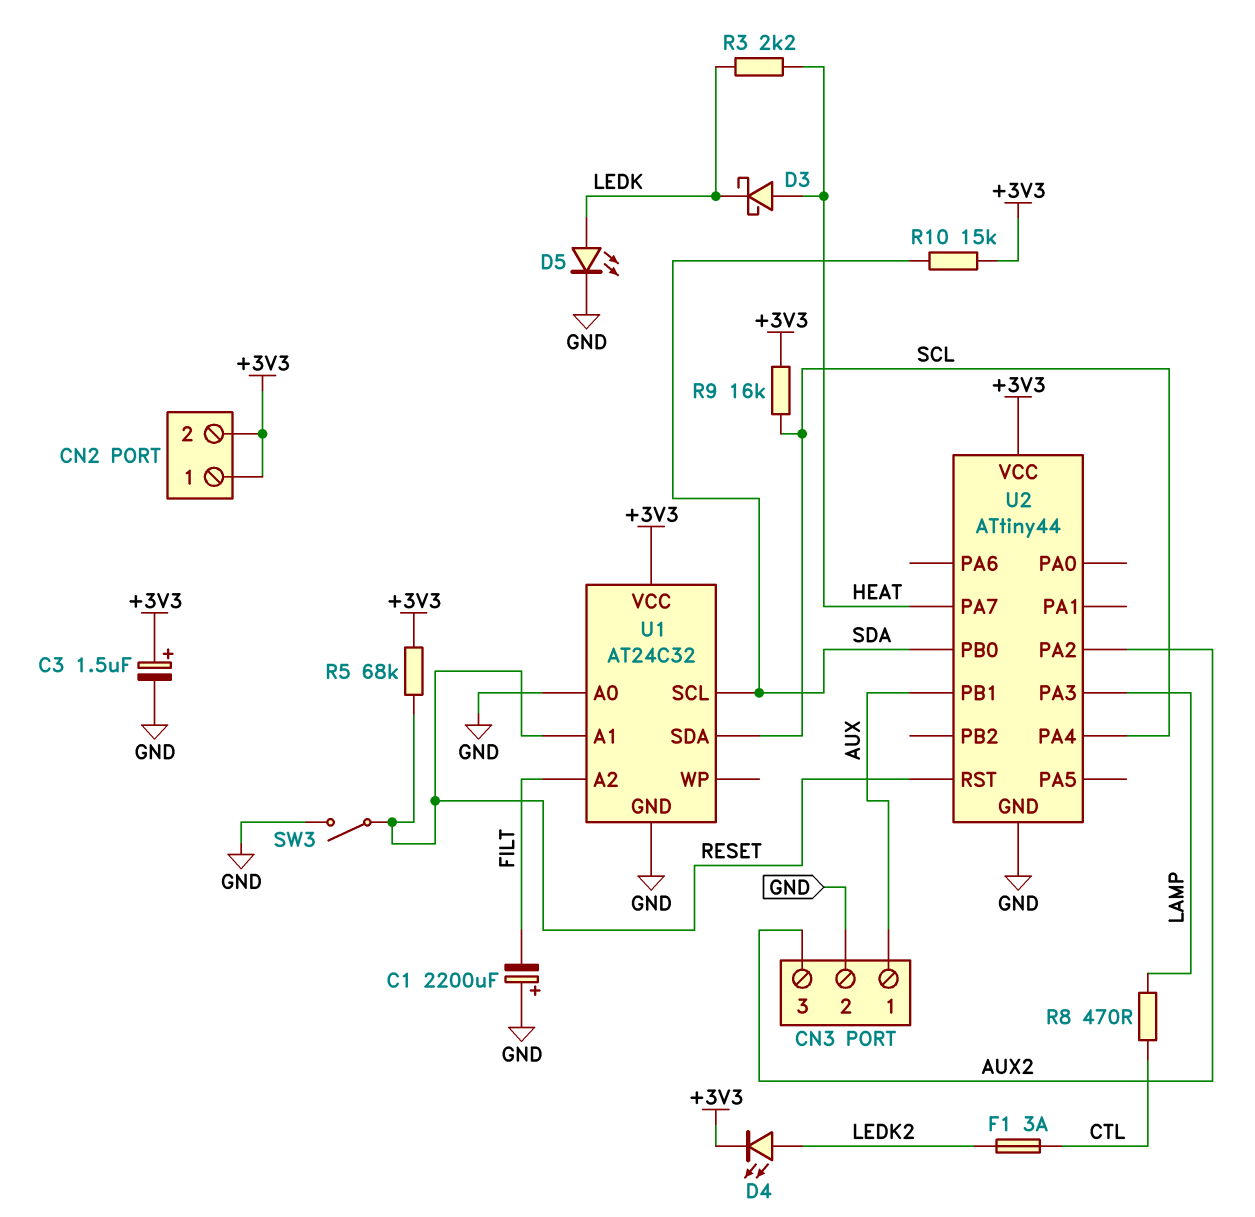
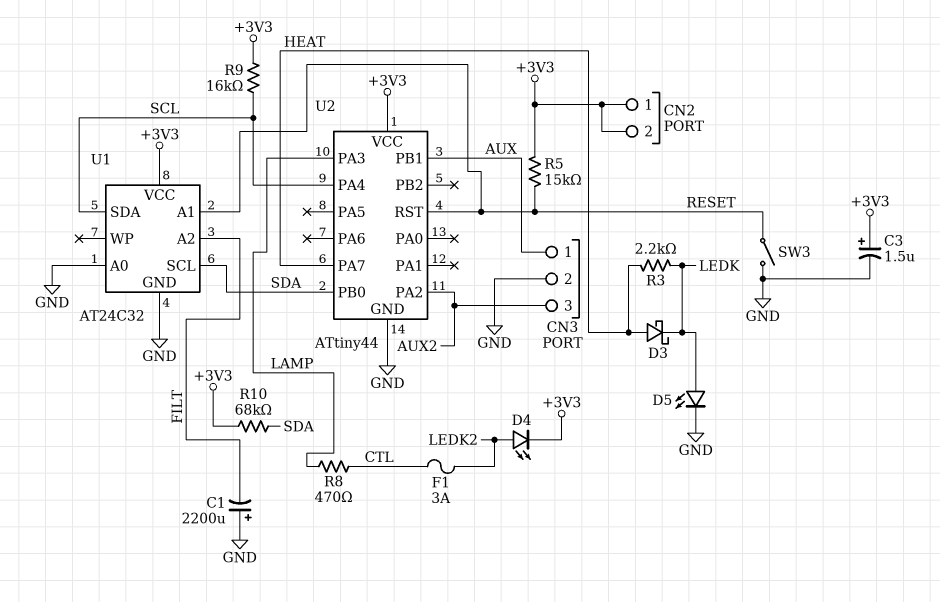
R5: 68k (+3V3, RESET) -> 15k (+3V3, RESET)
R10: 15k (+3V3, SDA) -> 68k (+3V3, SDA)

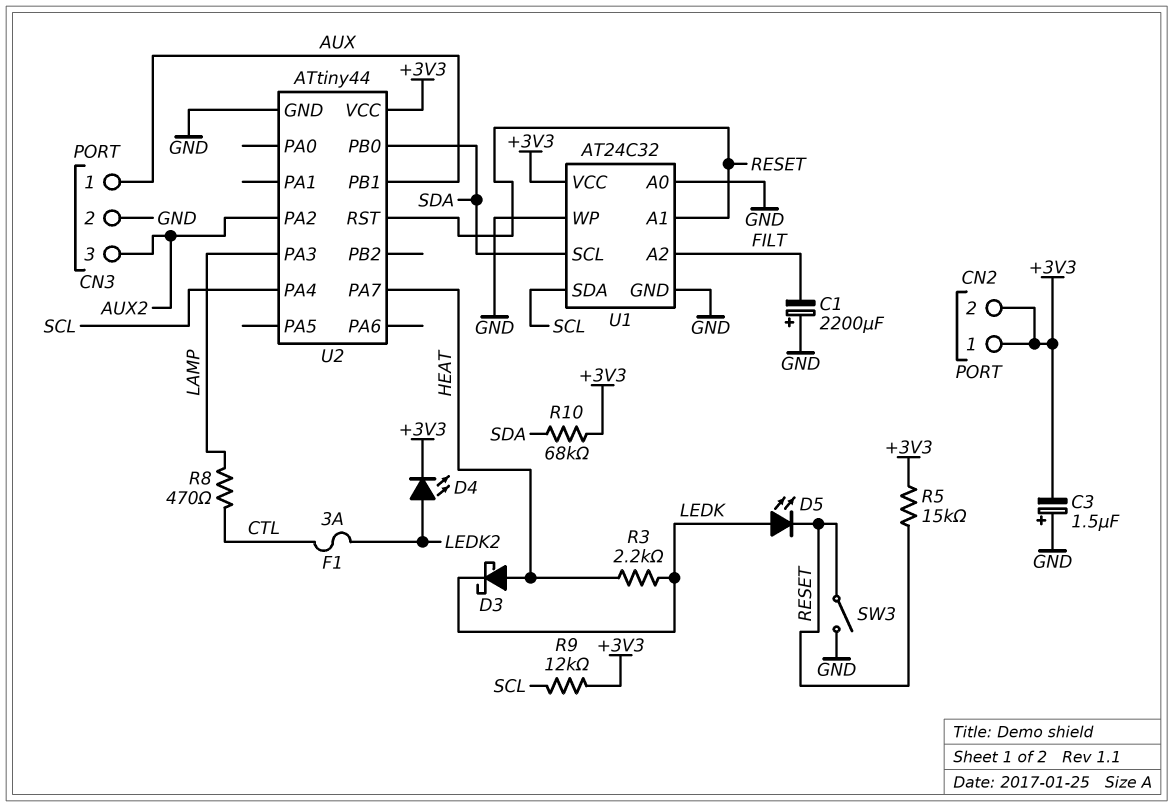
C3: 1.5uF (plus +3V3, minus GND) -> 1.5uF (plus GND, minus +3V3)
D5: LED (A LEDK, K GND) -> LED (A LEDK, K RESET)
R9: 16k (+3V3, SCL) -> 12k (+3V3, SCL)
U1 pin WP: none -> GND

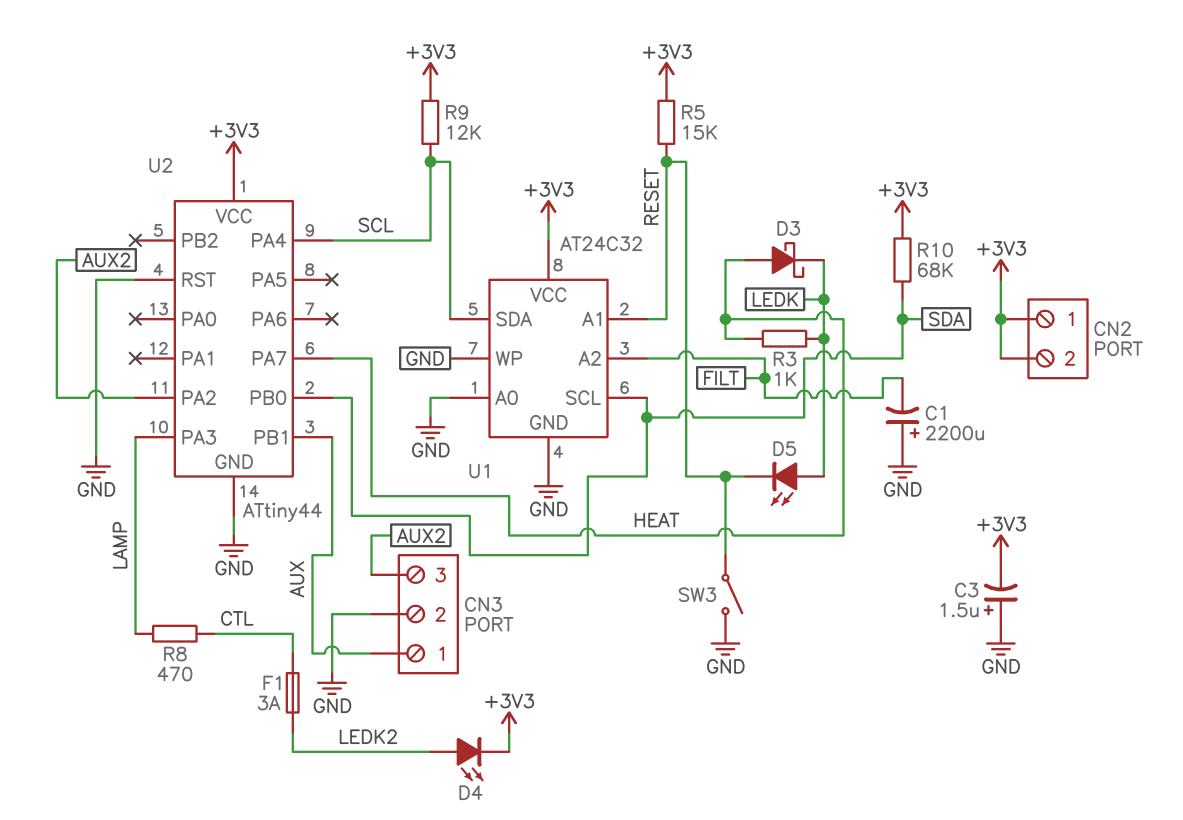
R3: 2.2k (HEAT, LEDK) -> 1k (HEAT, LEDK)
U2 pin RST: RESET -> GND

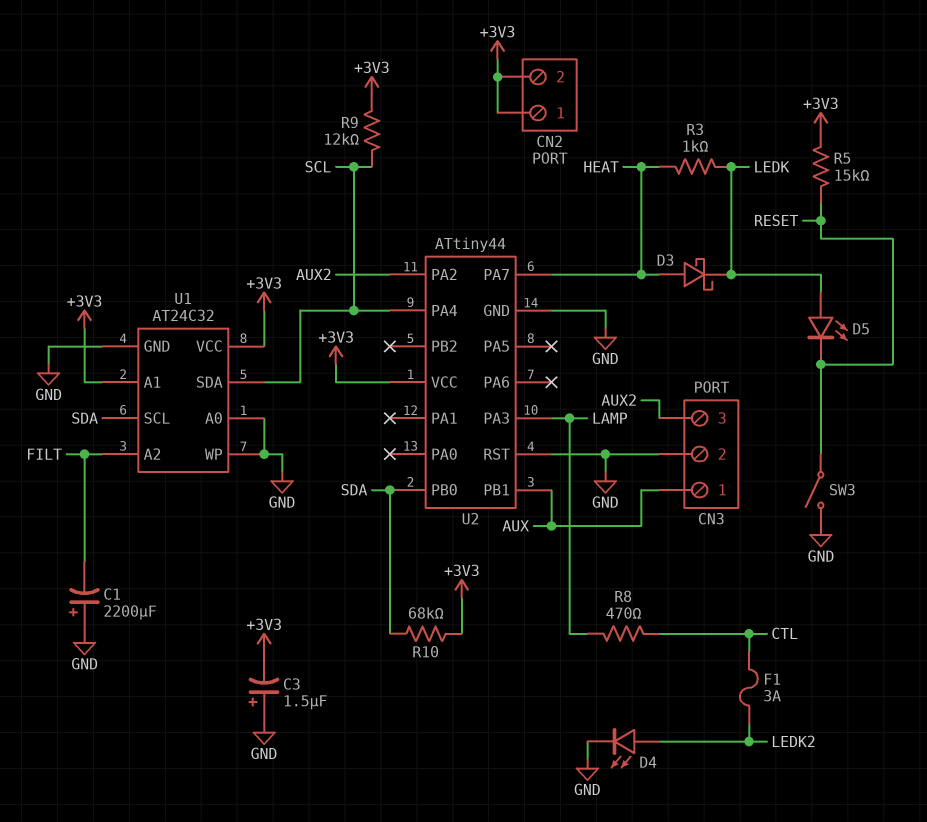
D4: LED (A LEDK2, K +3V3) -> LED (A LEDK2, K GND)
U1 pin A1: RESET -> +3V3

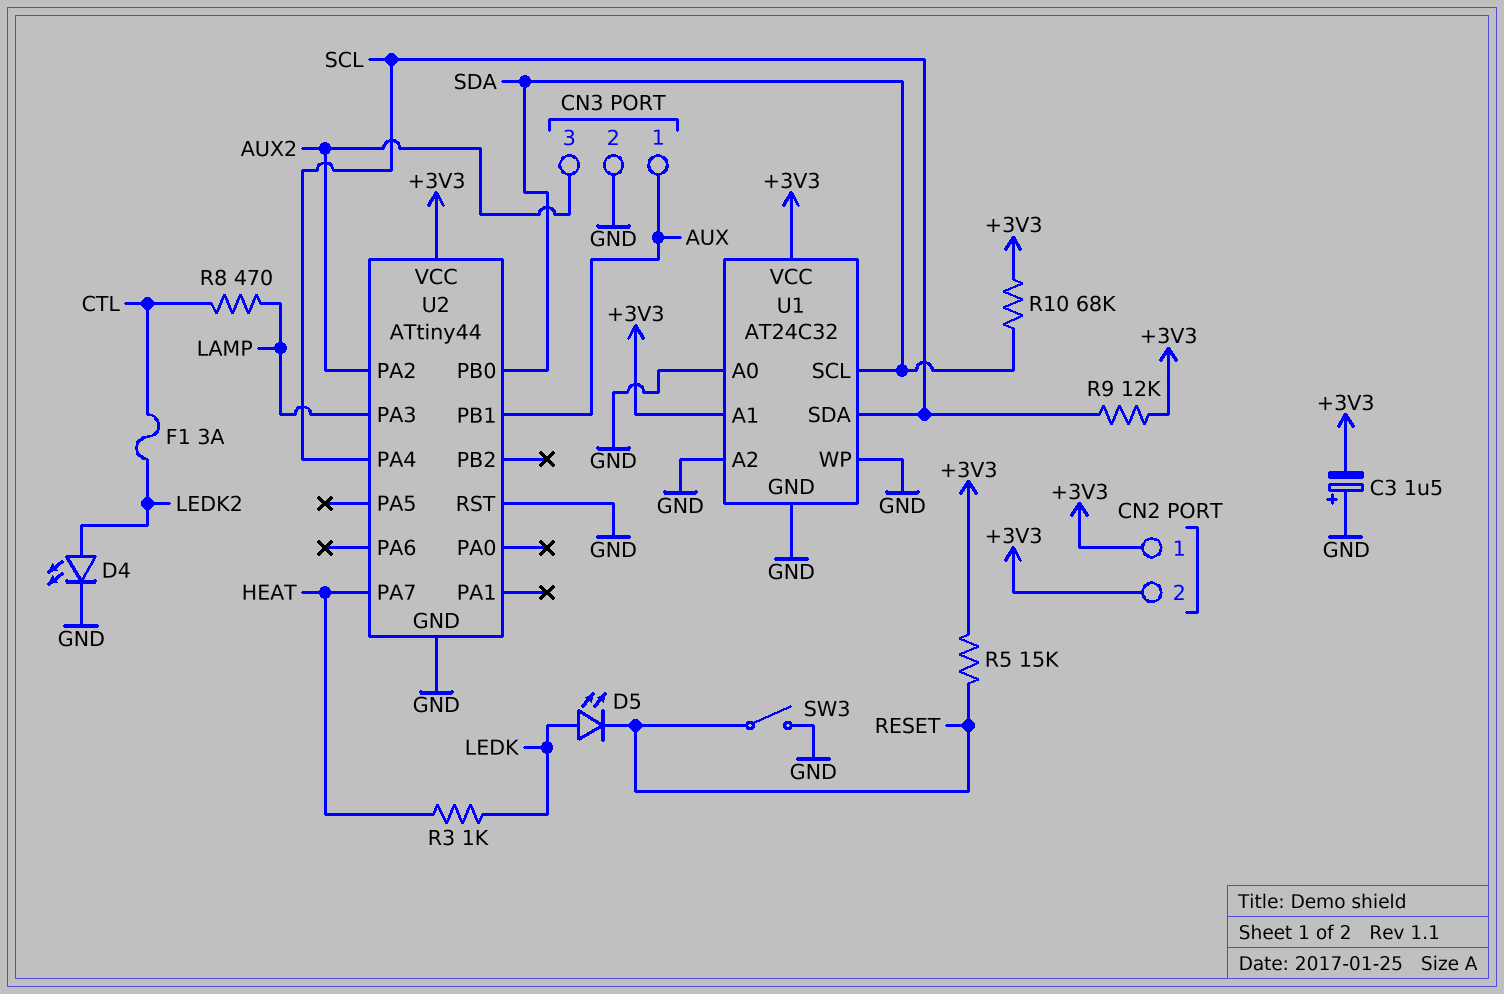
C1: 2200uF (plus GND, minus FILT) -> none
D3: schottky (A HEAT, K LEDK) -> none
U1 pin A2: FILT -> GND

